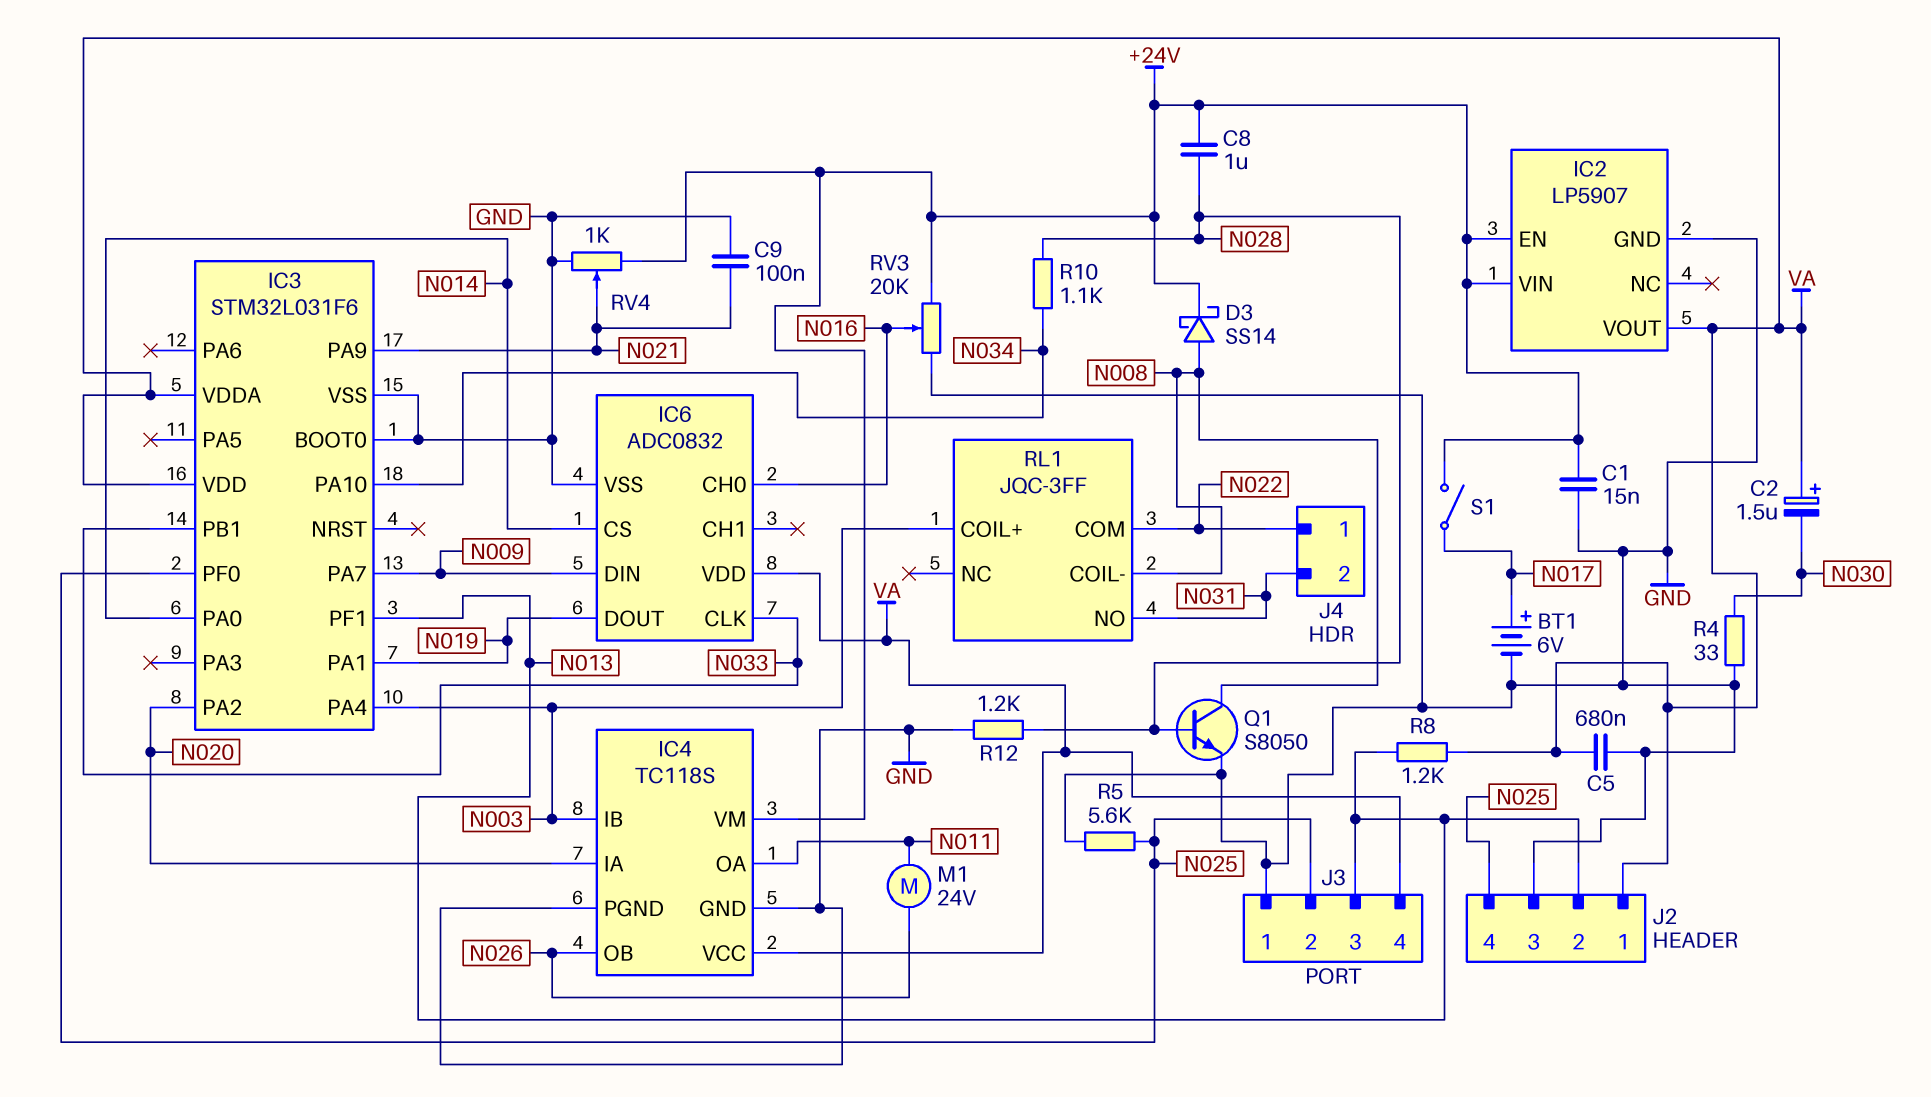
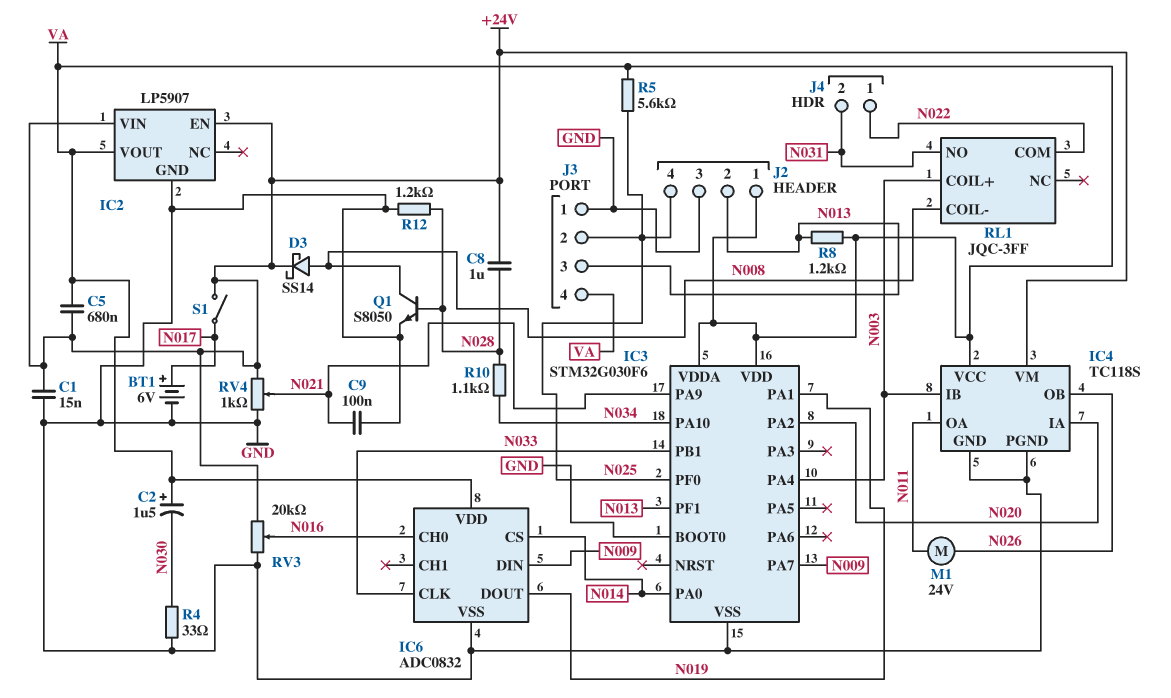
C5: 680nF (GND, VA) -> 680nF (+24V, VA)
IC3: STM32L031F6 -> STM32G030F6
R5: 5.6k (GND, N025) -> 5.6k (N025, VA)

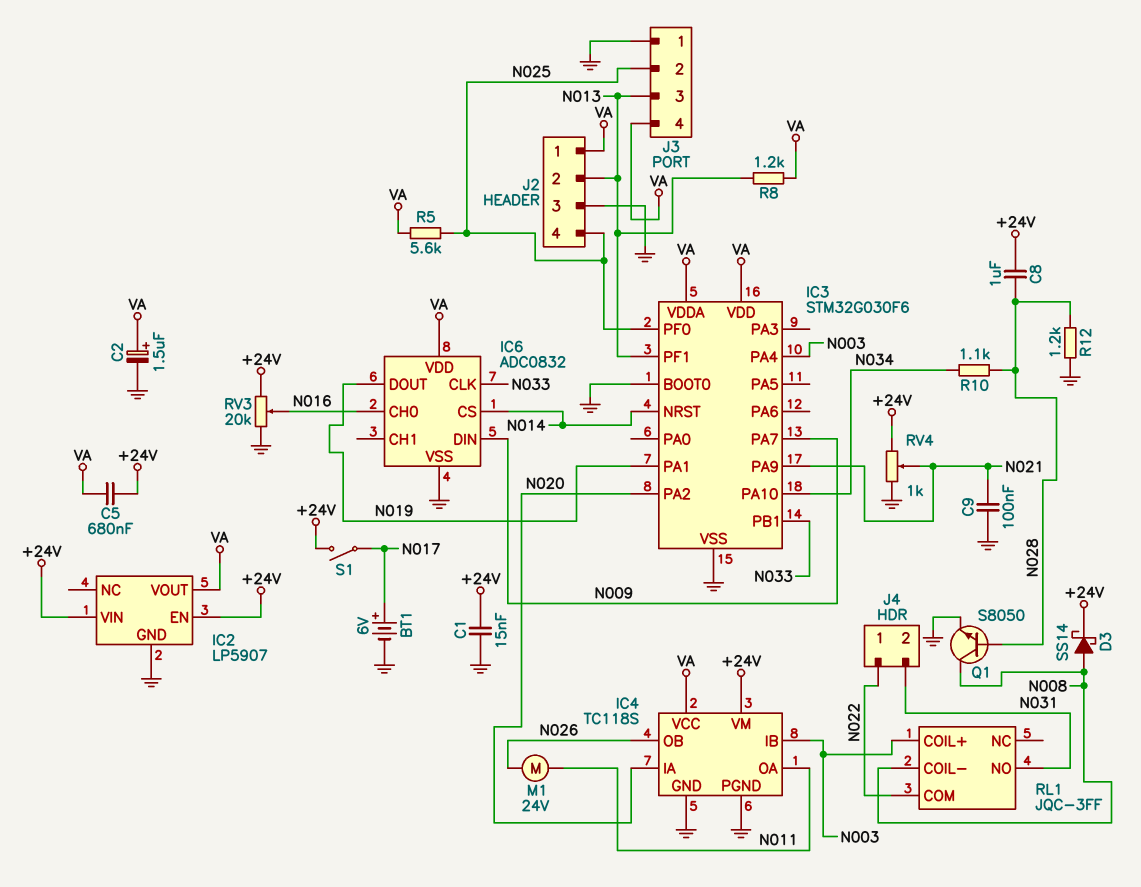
C2: 1.5uF (plus VA, minus N030) -> 1.5uF (plus VA, minus GND)
IC3 pin NRST: none -> N014
IC3 pin PA0: N014 -> none
R4: 33 (GND, N030) -> none

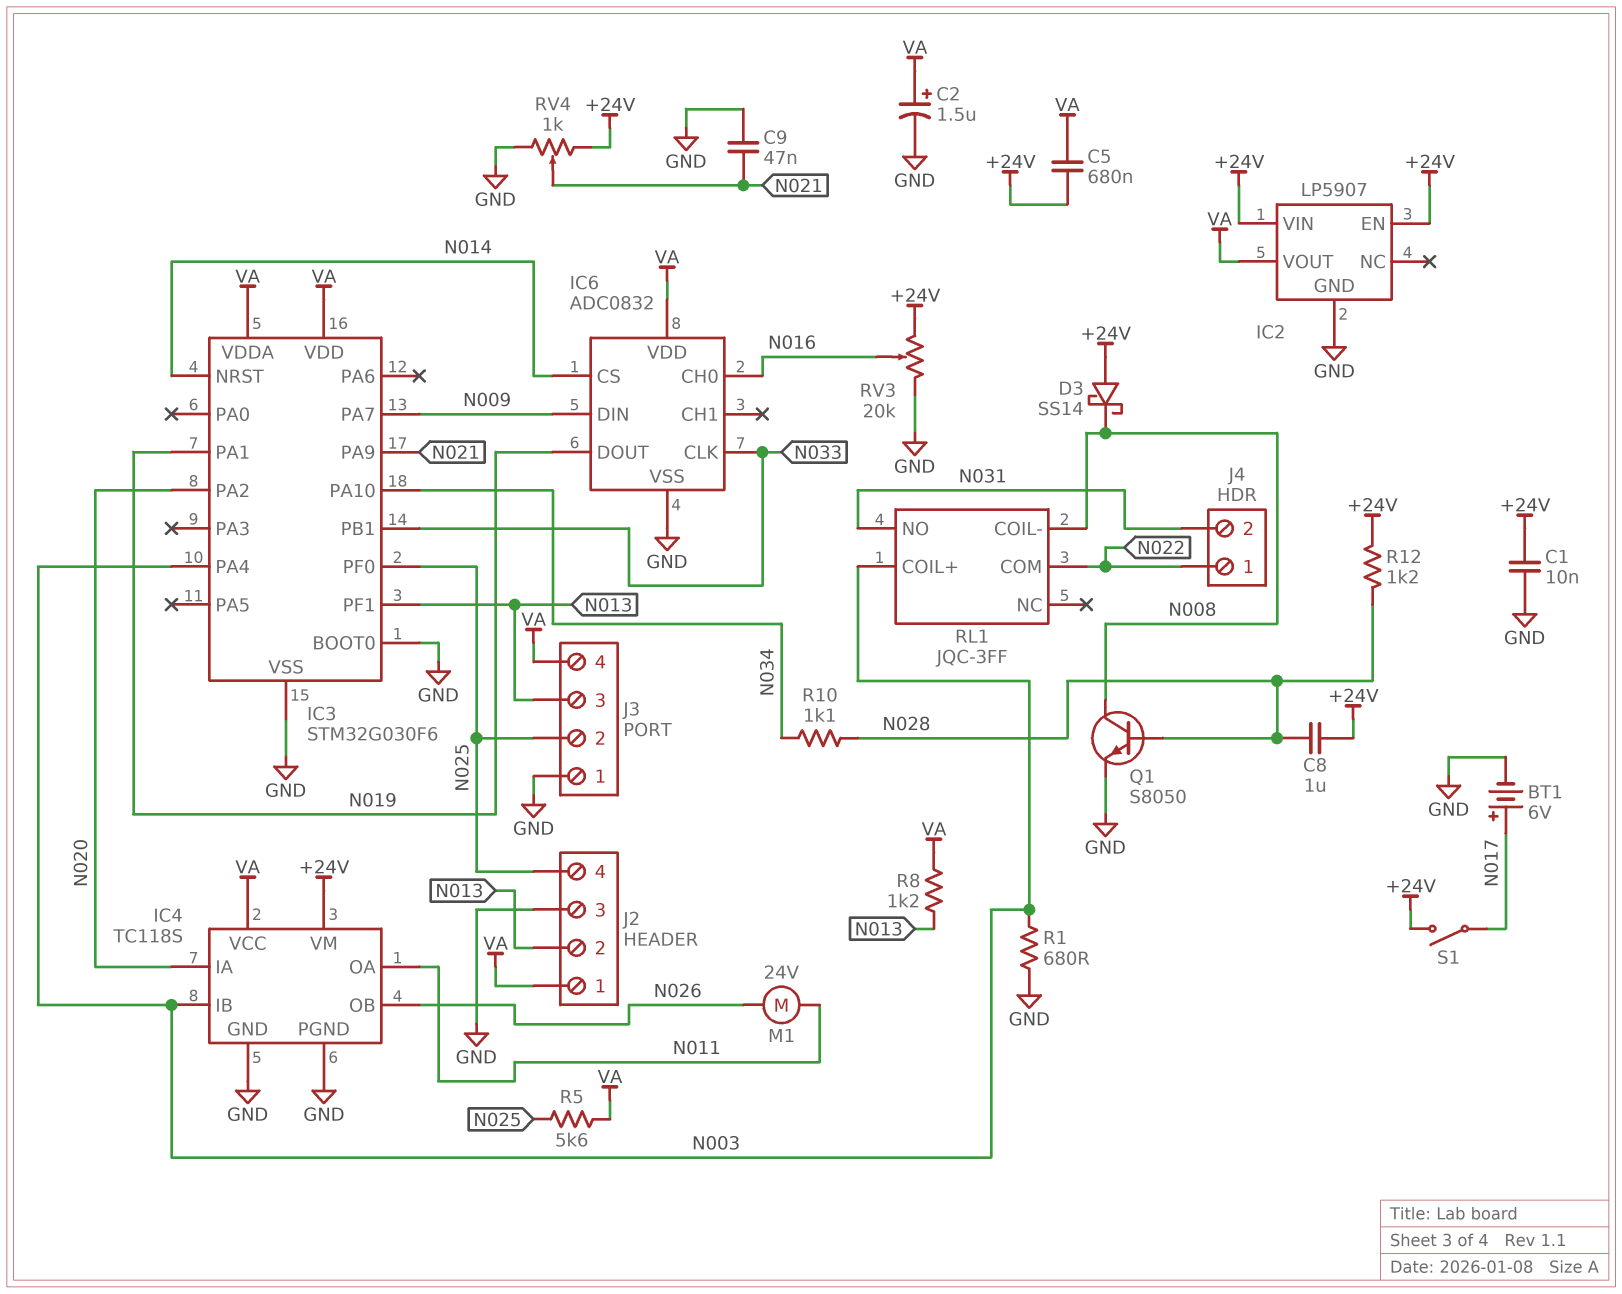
C1: 15nF (+24V, GND) -> 10nF (+24V, GND)
C9: 100nF (GND, N021) -> 47nF (GND, N021)
D3: schottky SS14 (A N008, K +24V) -> schottky SS14 (A +24V, K N008)
R1: none -> 680 (GND, N003)
R12: 1.2k (GND, N028) -> 1.2k (+24V, N028)

